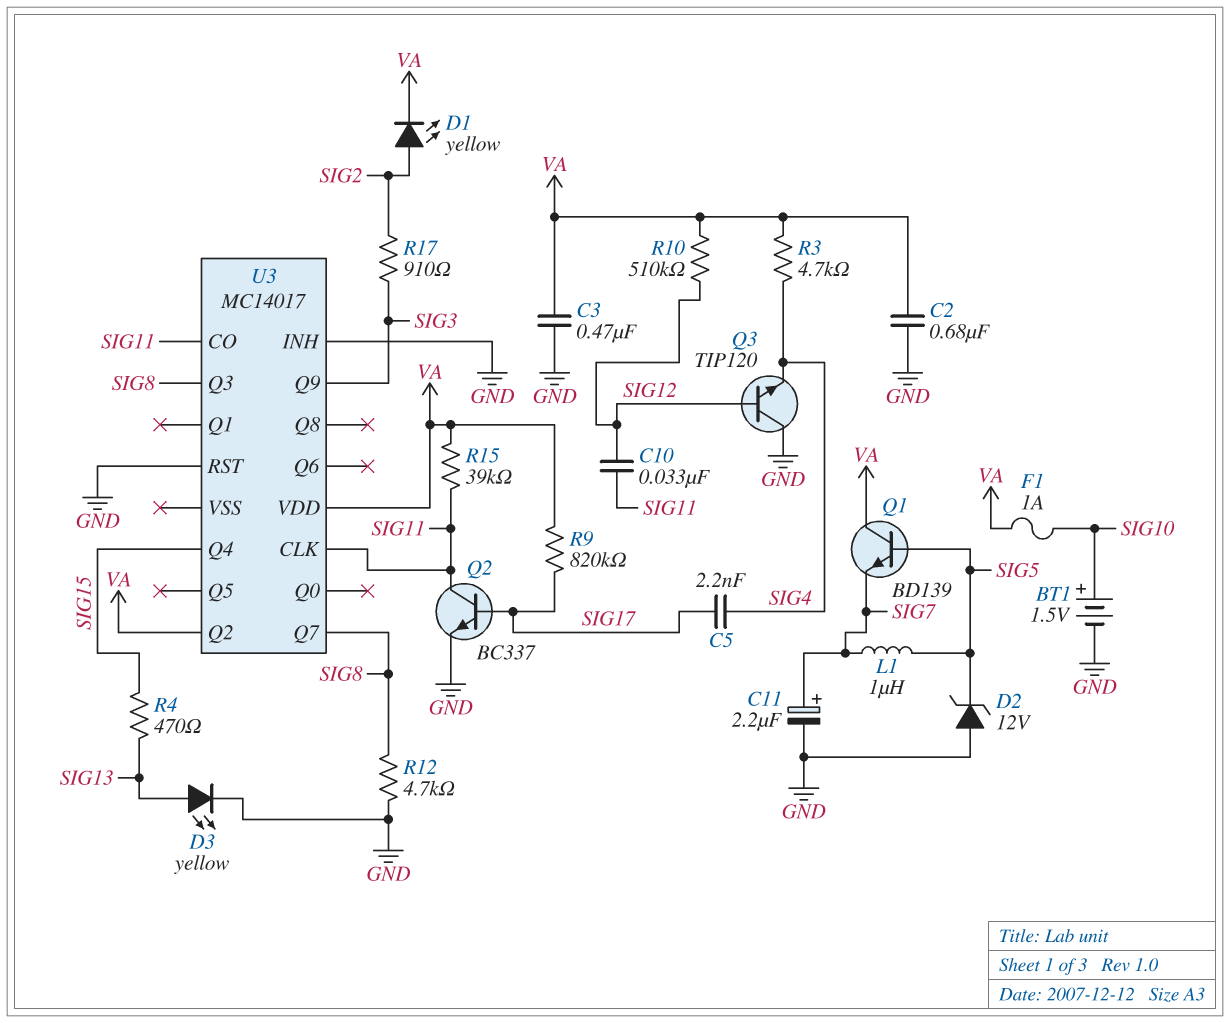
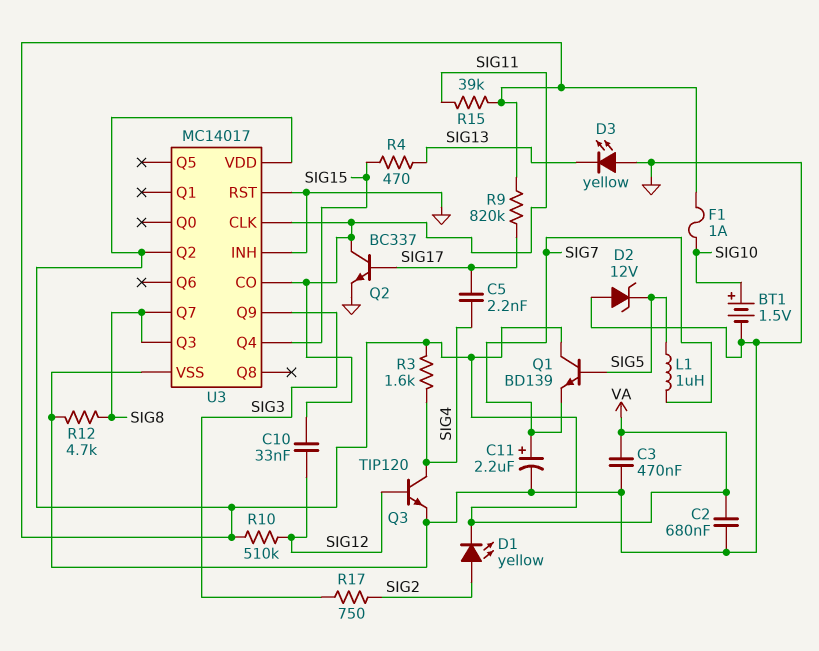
D3: LED yellow (A SIG13, K GND) -> LED yellow (A GND, K SIG13)
Q3: NPN TIP120 (B SIG12, C GND, E SIG4) -> NPN TIP120 (B SIG12, C SIG4, E GND)
R3: 4.7k (SIG4, VA) -> 1.6k (SIG4, VA)
R17: 910 (SIG2, SIG3) -> 750 (SIG2, SIG3)
U3 pin VSS: none -> GND

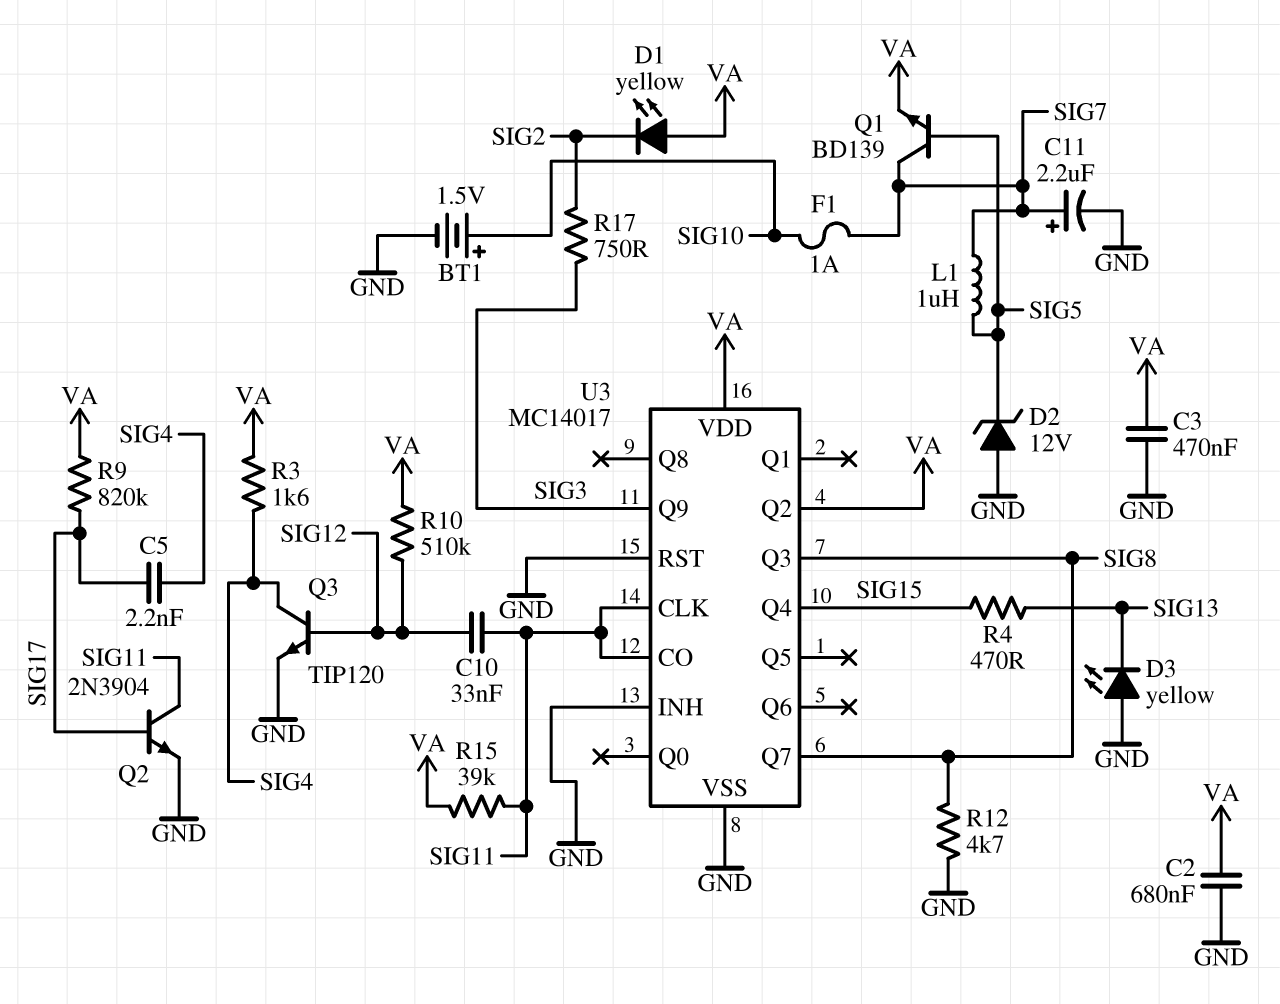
D1: LED yellow (A SIG2, K VA) -> LED yellow (A VA, K SIG2)
F1: 1A (SIG10, VA) -> 1A (SIG7, SIG10)
Q1: NPN BD139 (B SIG5, C VA, E SIG7) -> NPN BD139 (B SIG5, C SIG7, E VA)
Q2: NPN BC337 (B SIG17, C SIG11, E GND) -> NPN 2N3904 (B SIG17, C SIG11, E GND)

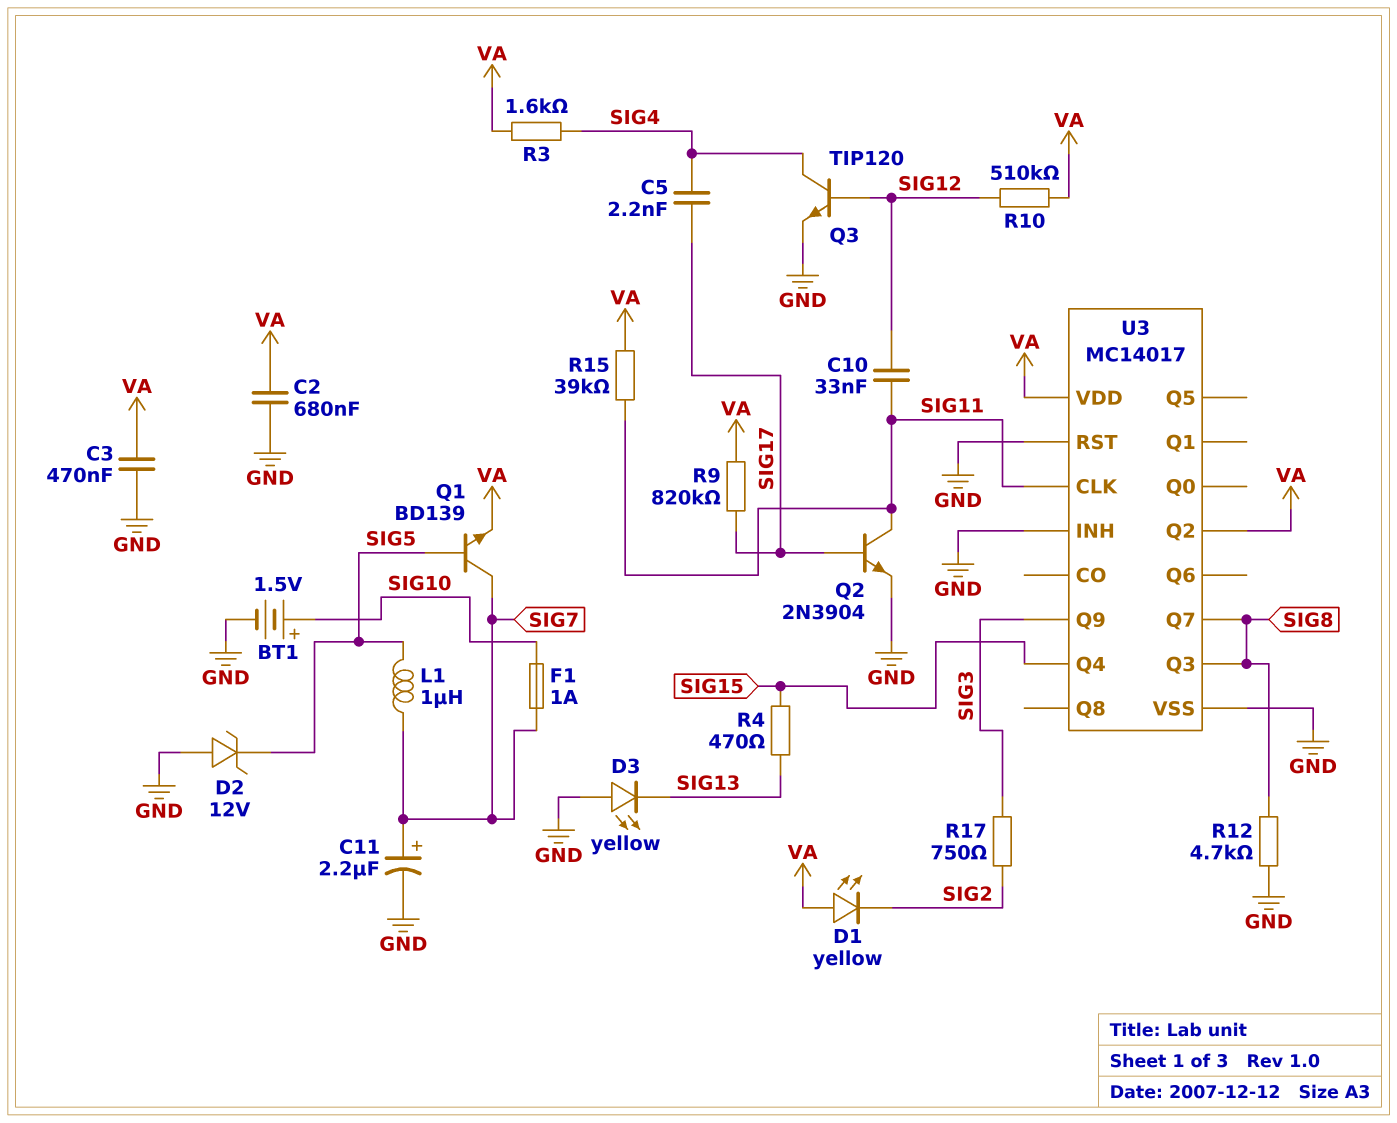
U3 pin CO: SIG11 -> none

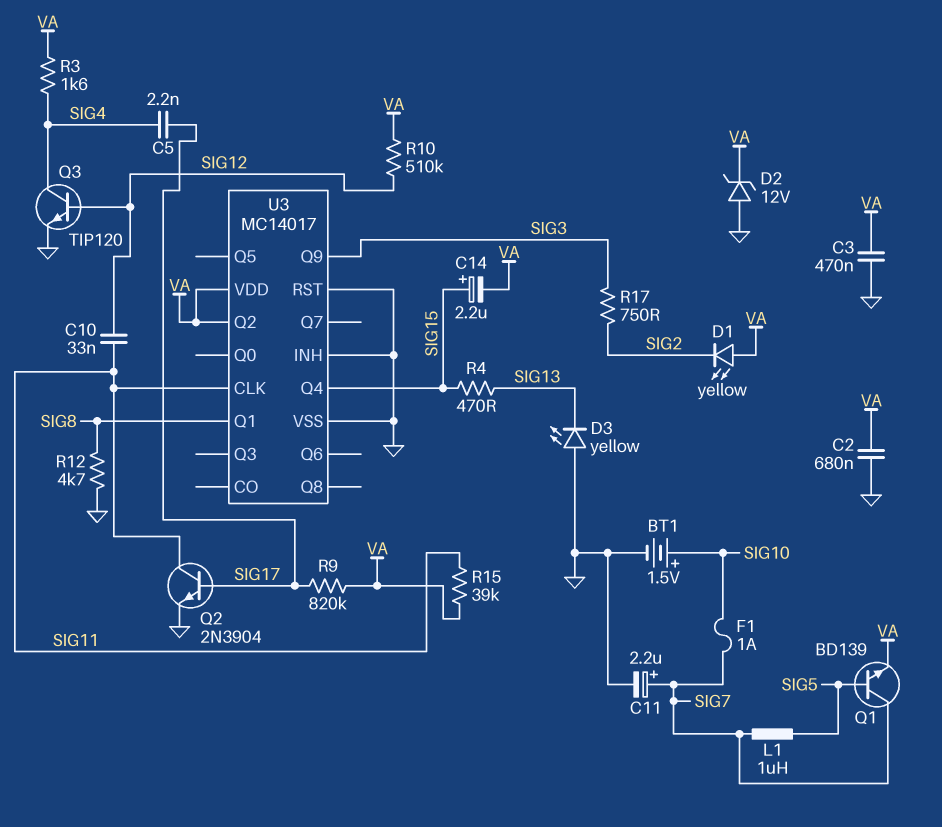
C14: none -> 2.2uF (plus SIG15, minus VA)
D2: zener 12V (A GND, K SIG5) -> zener 12V (A GND, K VA)
U3 pin Q1: none -> SIG8
U3 pin Q3: SIG8 -> none
U3 pin Q7: SIG8 -> none

